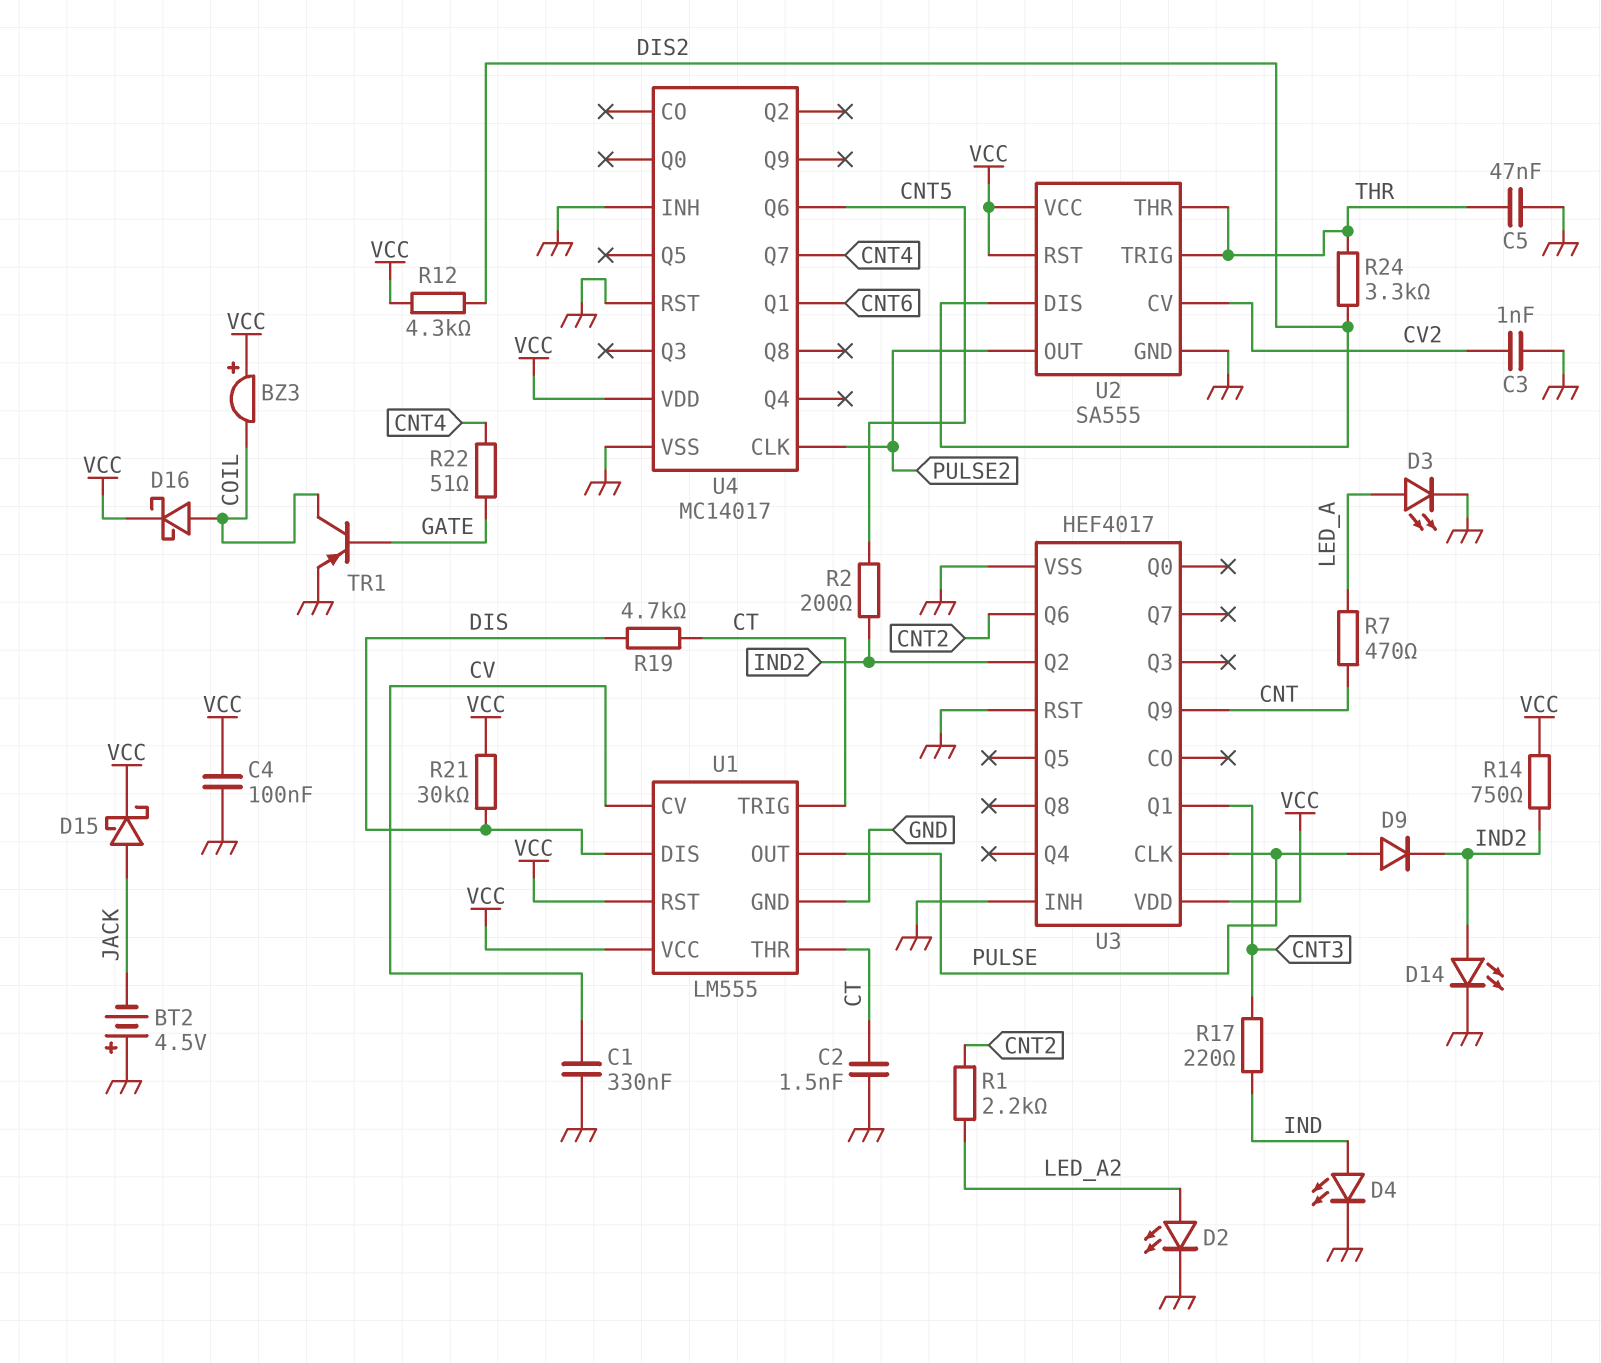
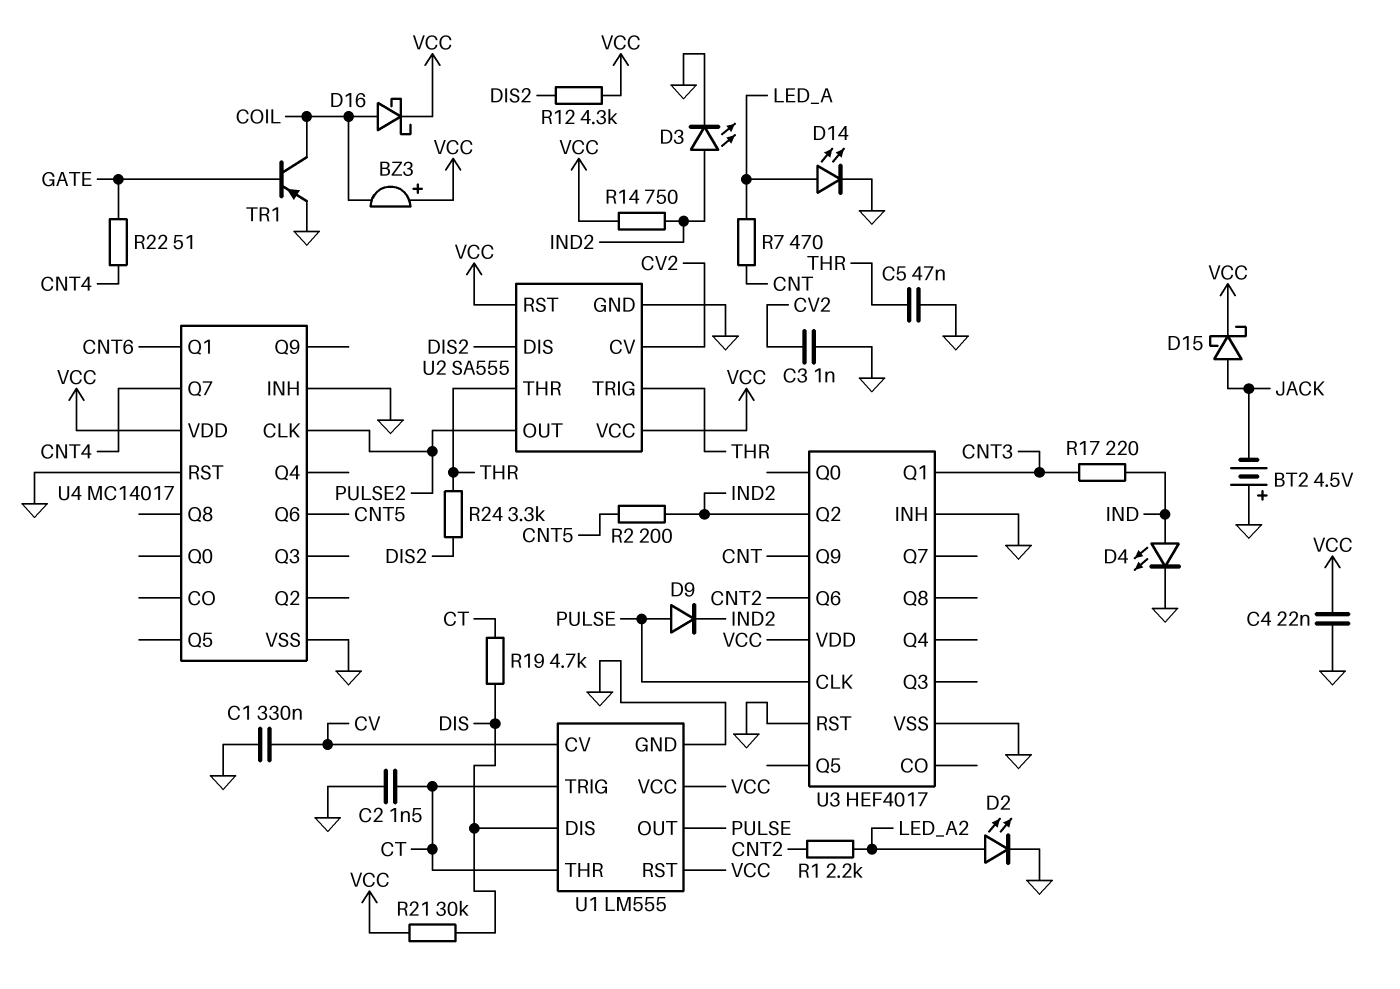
C4: 100nF (GND, VCC) -> 22nF (GND, VCC)
D3: LED (A LED_A, K GND) -> LED (A IND2, K GND)
D14: LED (A IND2, K GND) -> LED (A LED_A, K GND)

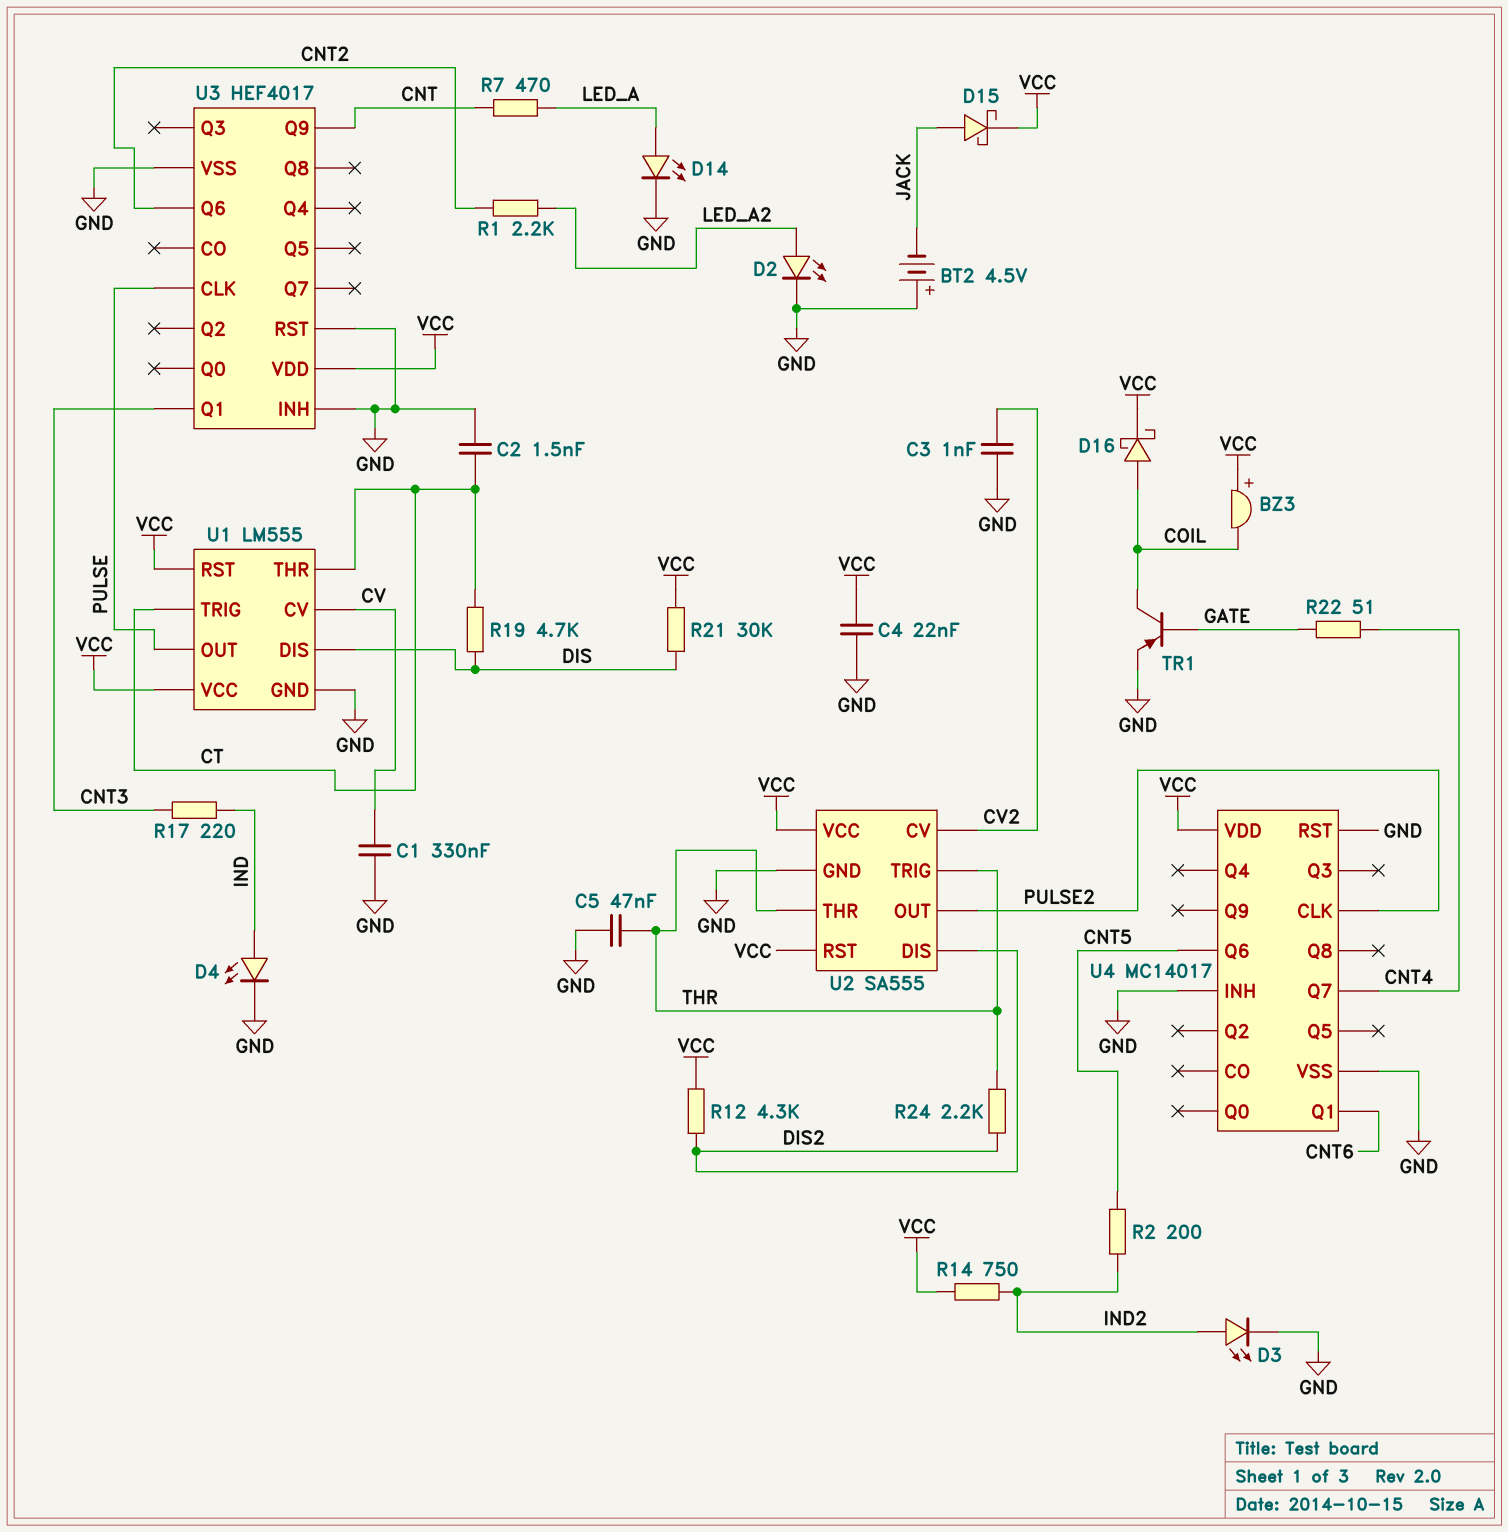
D9: diode (A PULSE, K IND2) -> none
R24: 3.3k (DIS2, THR) -> 2.2k (DIS2, THR)
U3 pin Q2: IND2 -> none

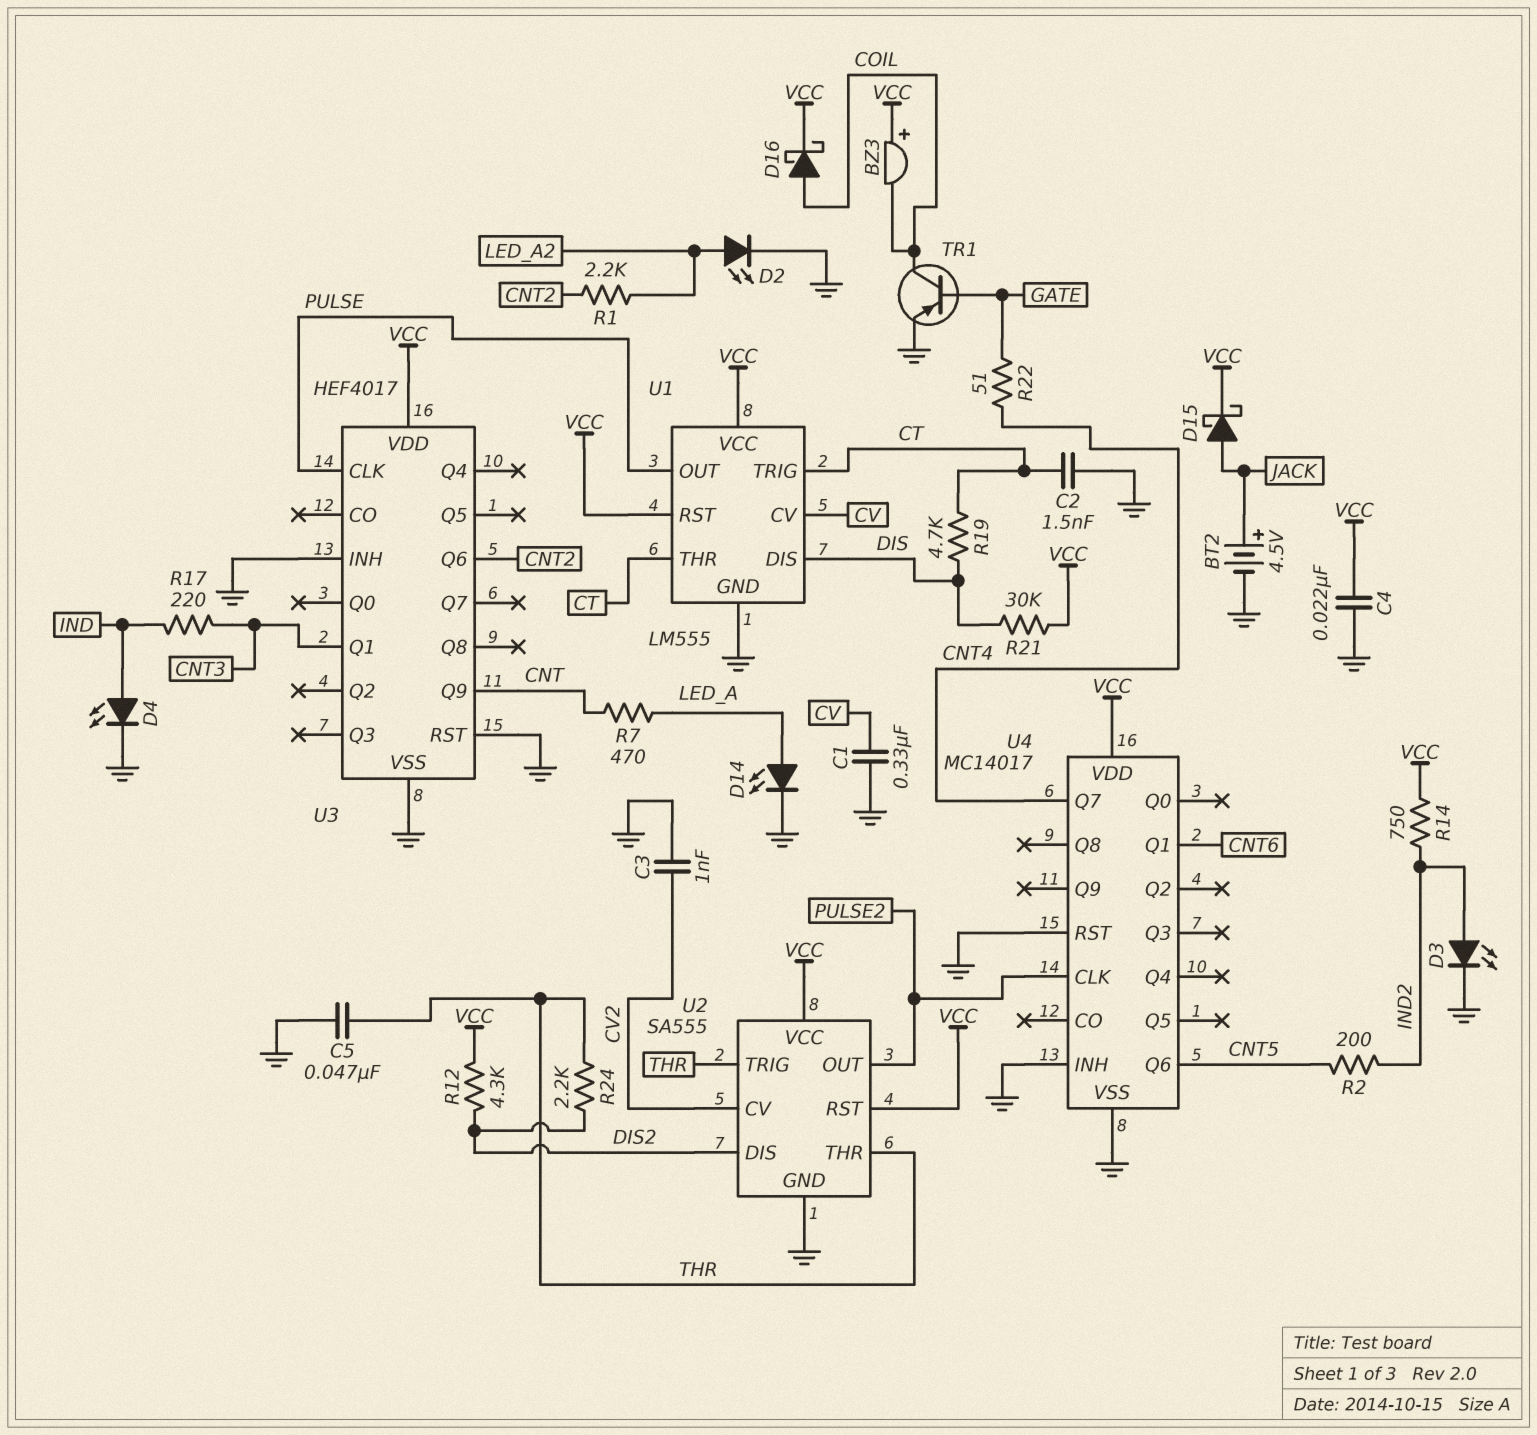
BT2: 4.5V (plus GND, minus JACK) -> 4.5V (plus JACK, minus GND)

